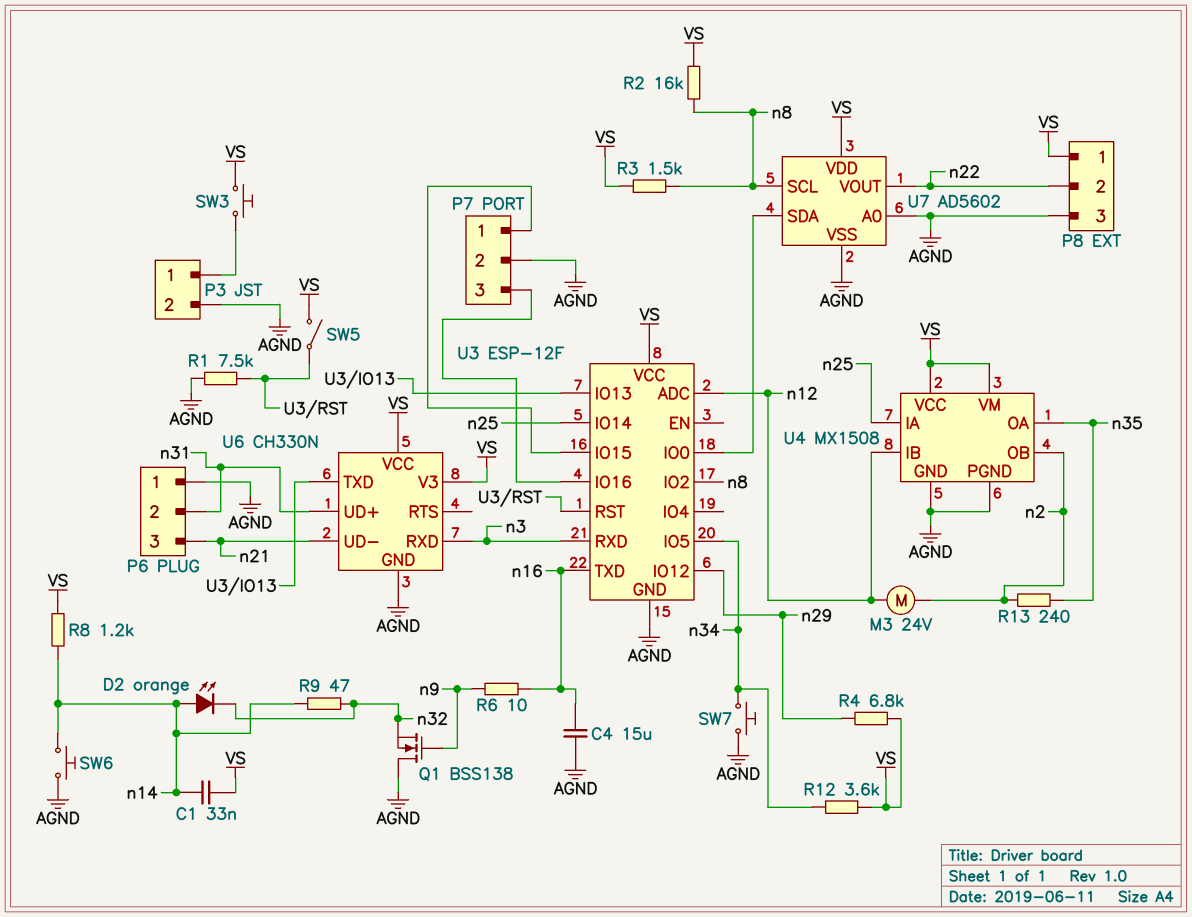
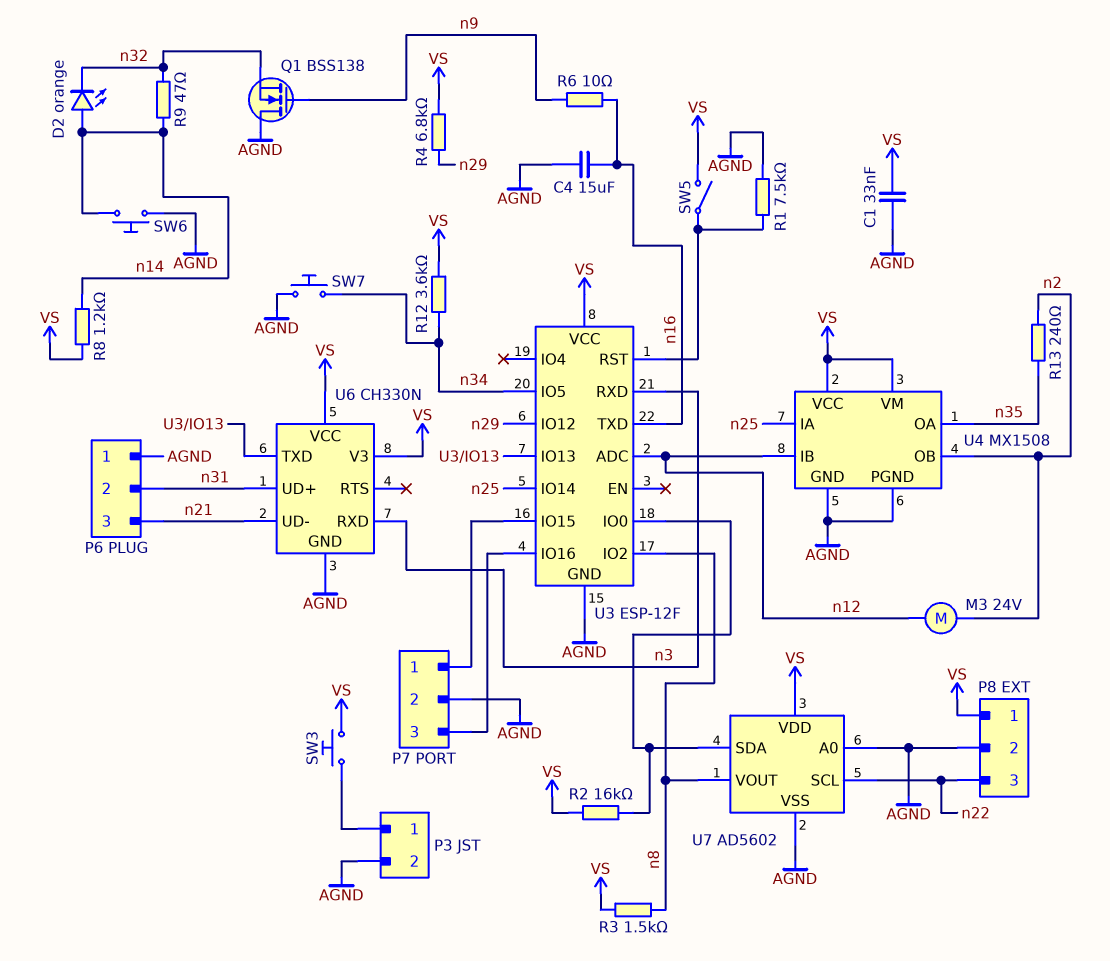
C1: 33nF (VS, n14) -> 33nF (AGND, VS)
P8 pin 2: n22 -> AGND
P8 pin 3: AGND -> n22
R2: 16k (VS, n8) -> 16k (U3/IO0, VS)
U7 pin SCL: n8 -> n22
U7 pin VOUT: n22 -> n8

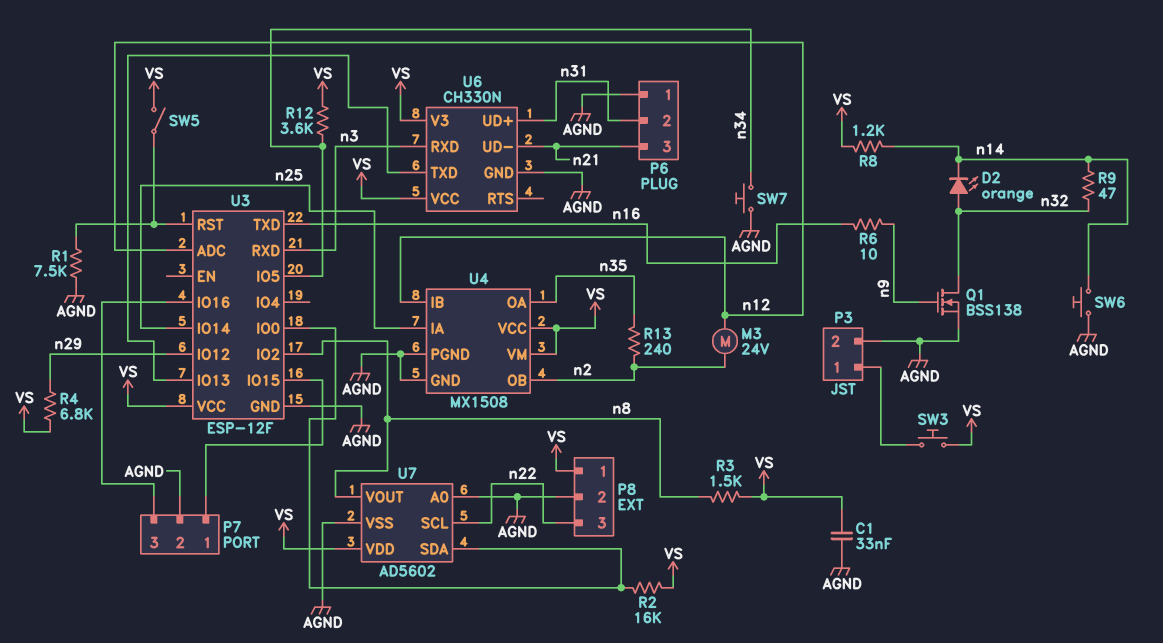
C4: 15uF (AGND, n16) -> none
D2: LED orange (A n14, K n32) -> LED orange (A n32, K n14)
Q1: NMOS BSS138 (G n9, D AGND, S n32) -> NMOS BSS138 (G n9, D n32, S AGND)

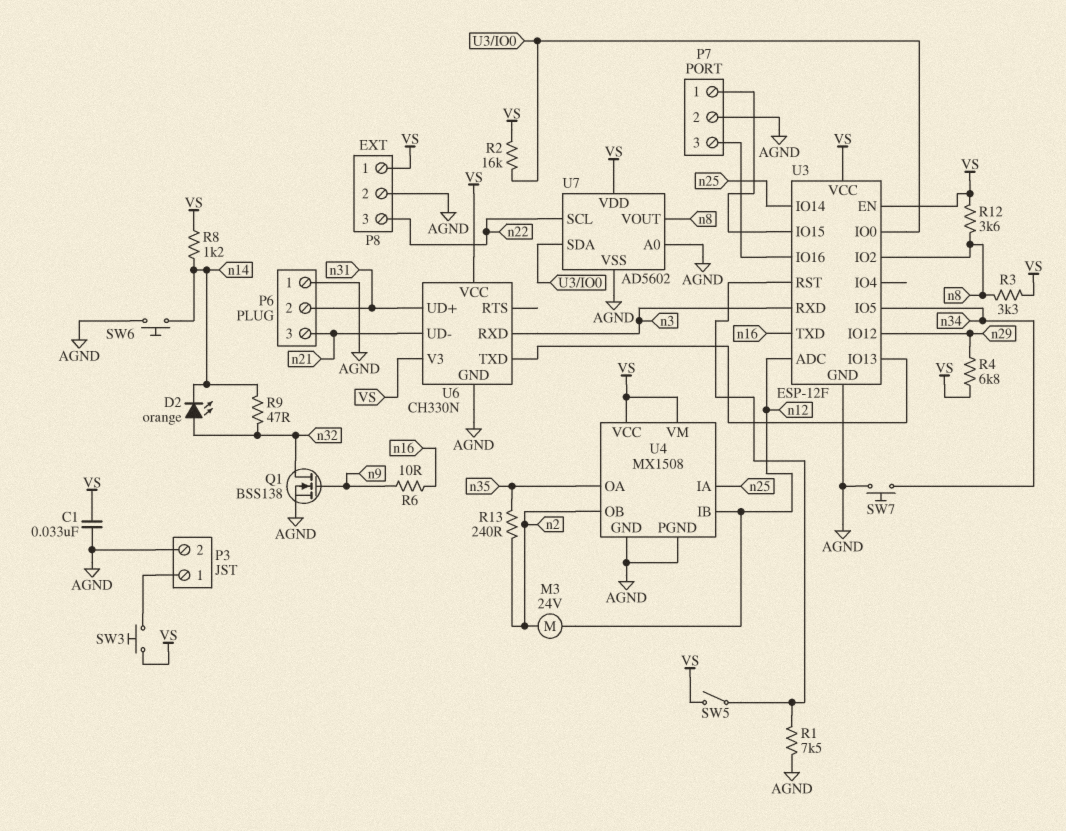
R3: 1.5k (VS, n8) -> 3.3k (VS, n8)
R12: 3.6k (VS, n34) -> 3.6k (VS, n8)
U3 pin EN: none -> VS

